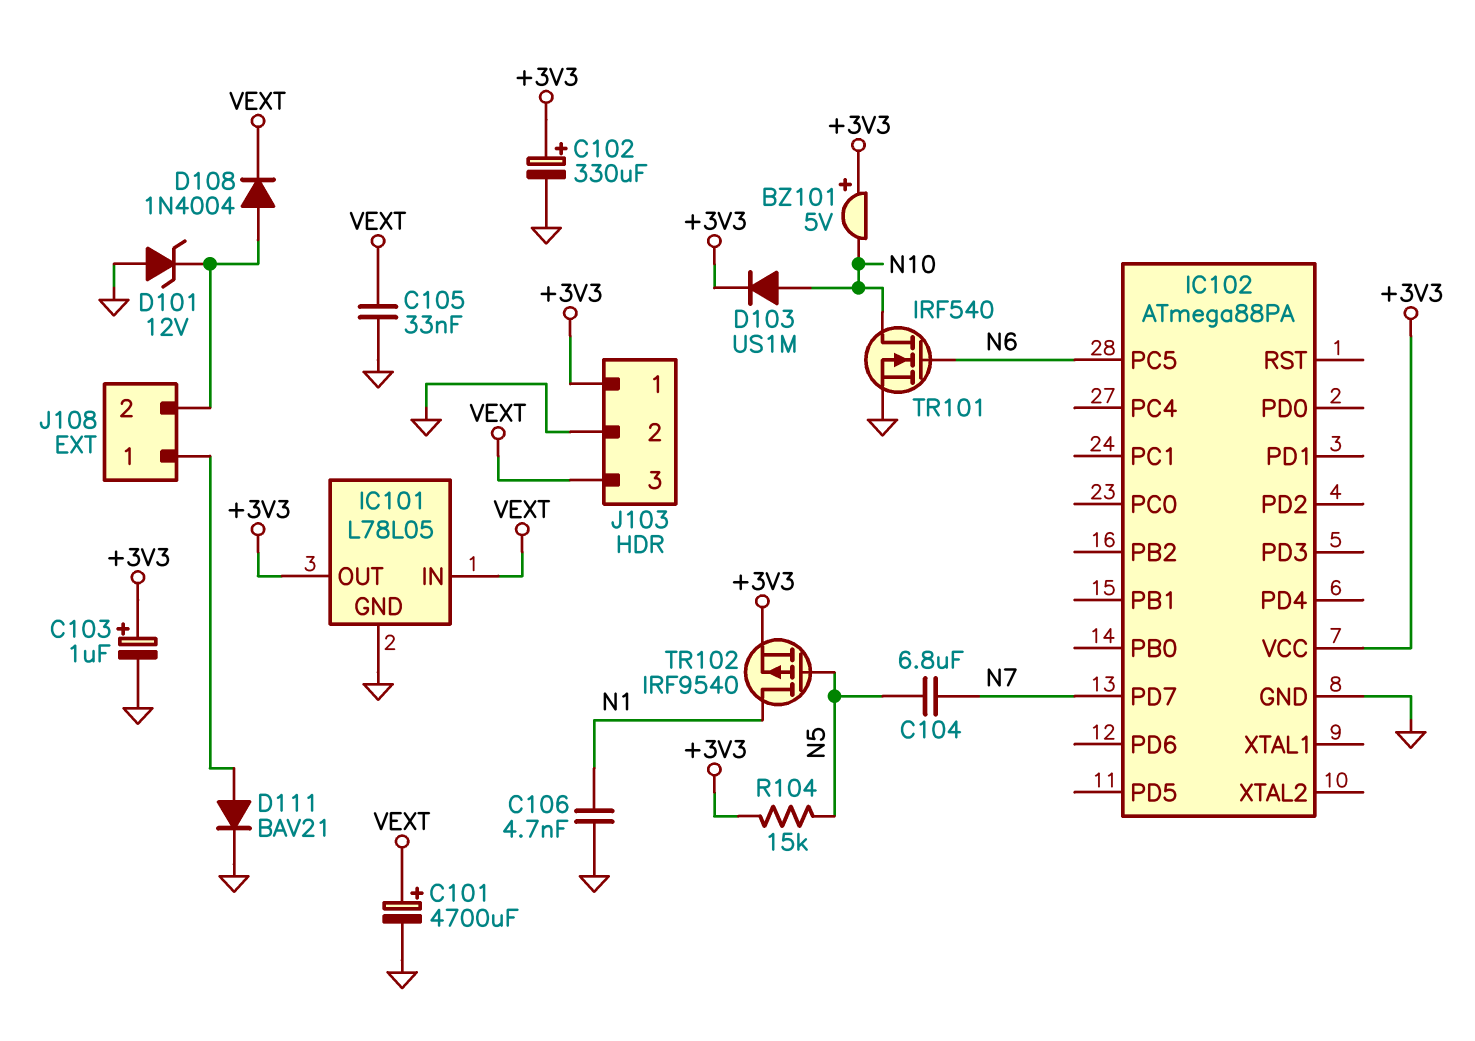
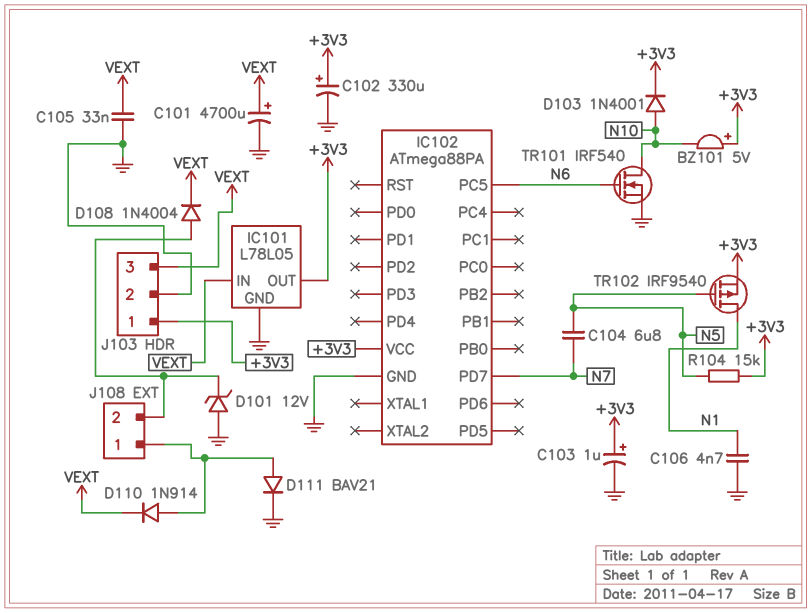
D103: diode US1M (A N10, K +3V3) -> diode 1N4001 (A N10, K +3V3)
D110: none -> diode 1N914 (A J108/1, K VEXT)

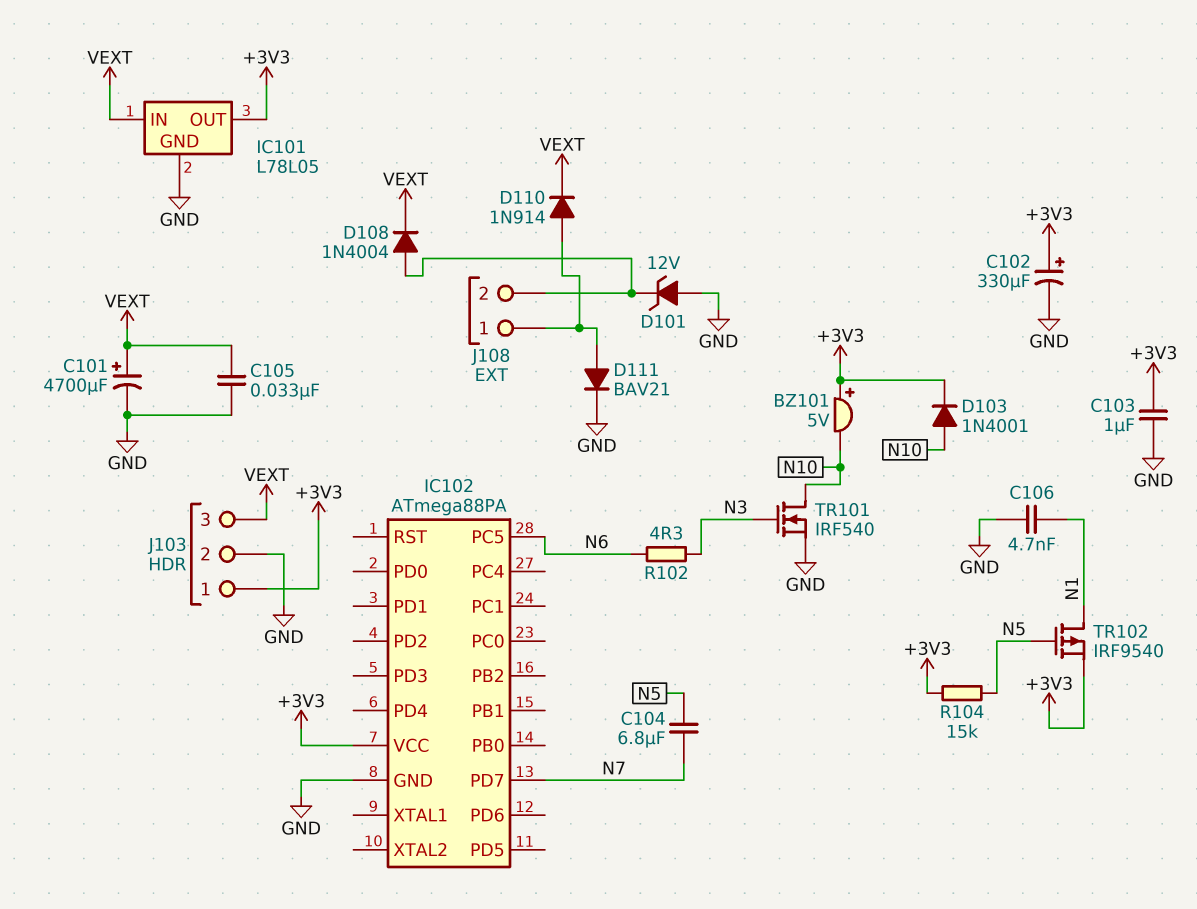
C103: 1uF (plus +3V3, minus GND) -> 1uF (+3V3, GND)
R102: none -> 4.3 (N3, N6)
TR101: NMOS IRF540 (G N6, D N10, S GND) -> NMOS IRF540 (G N3, D N10, S GND)

